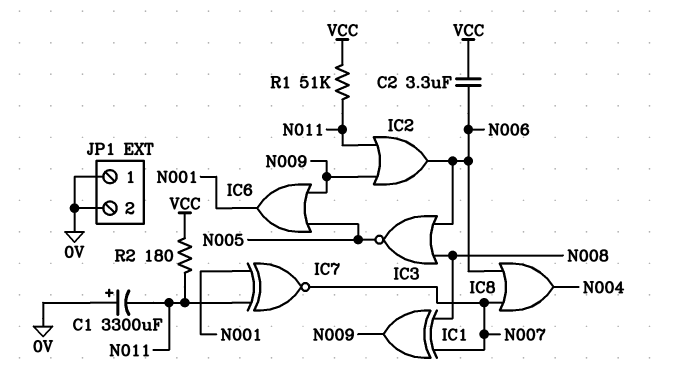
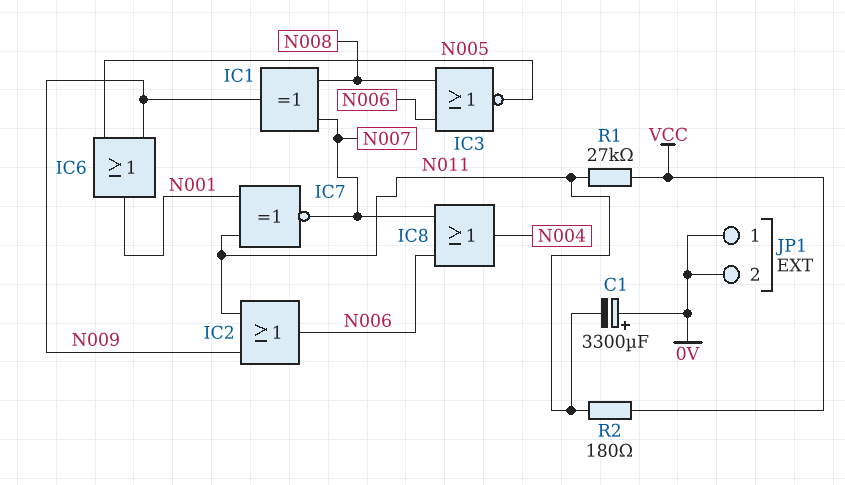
C2: 3.3uF (N006, VCC) -> none
R1: 51k (N011, VCC) -> 27k (N011, VCC)

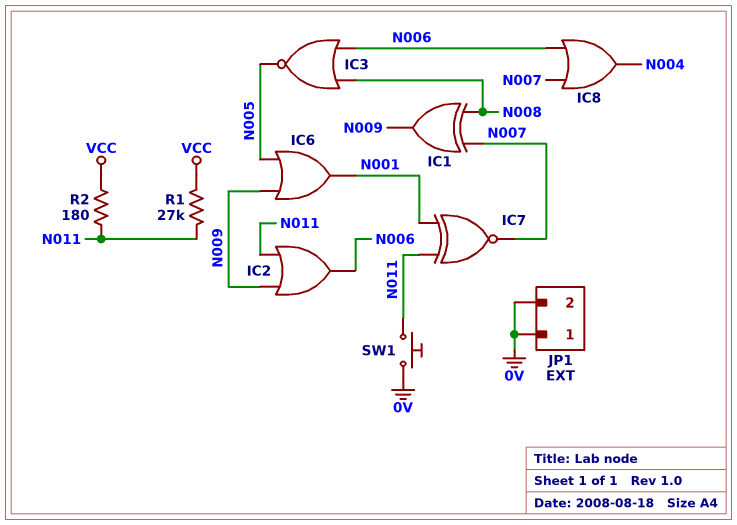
C1: 3300uF (plus 0V, minus N011) -> none
SW1: none -> button (0V, N011)

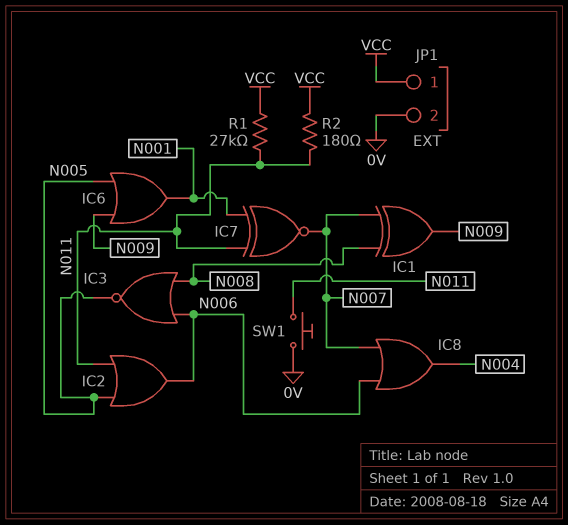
IC2: OR (in N009, in N011, out N006) -> OR (in N005, in N011, out N006)
JP1 pin 1: 0V -> VCC

